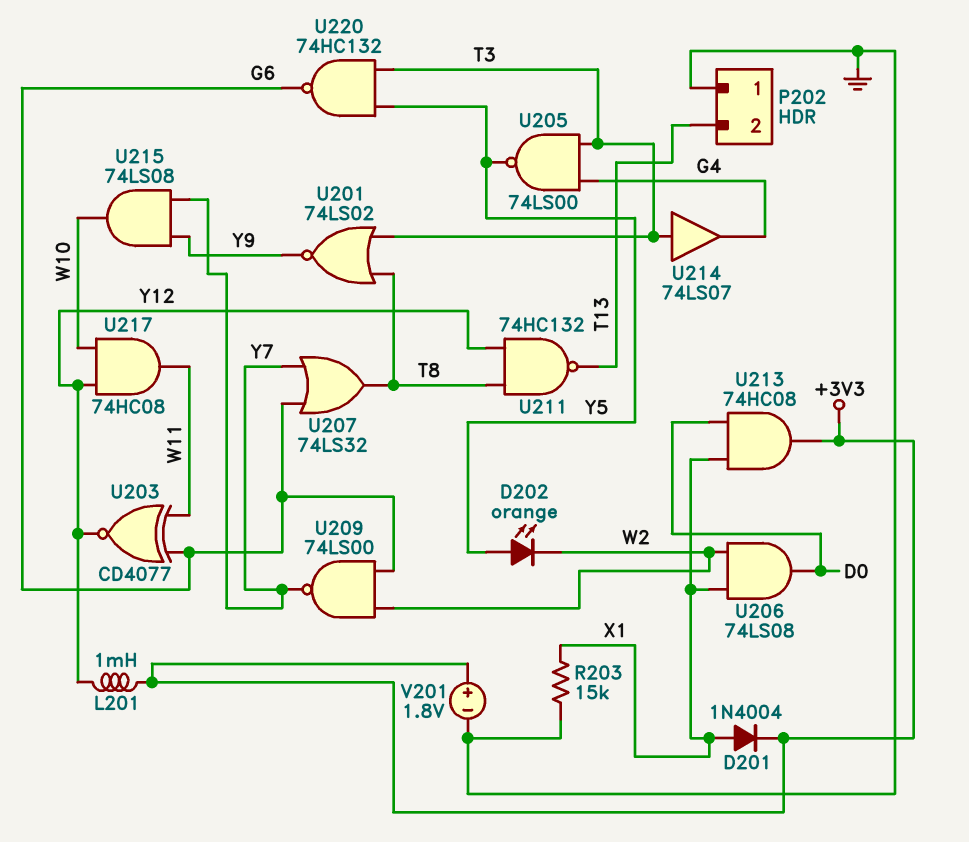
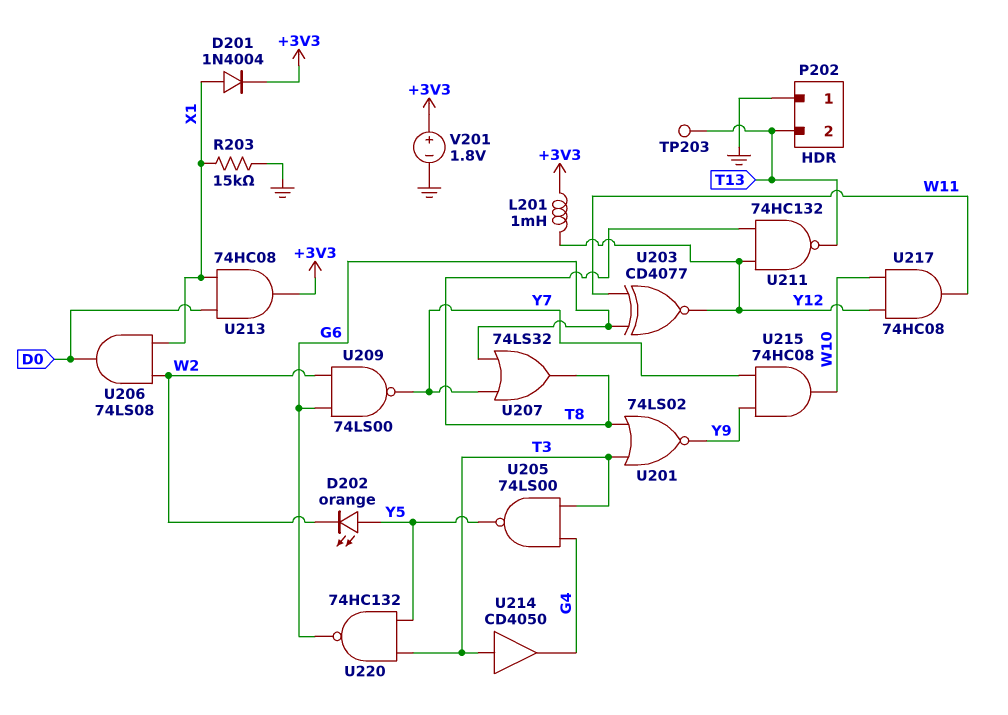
TP203: none -> test point (T13)
U214: buffer 74LS07 (in T3, out G4) -> buffer CD4050 (in T3, out G4)
U215: AND 74LS08 (in Y7, in Y9, out W10) -> AND 74HC08 (in Y7, in Y9, out W10)

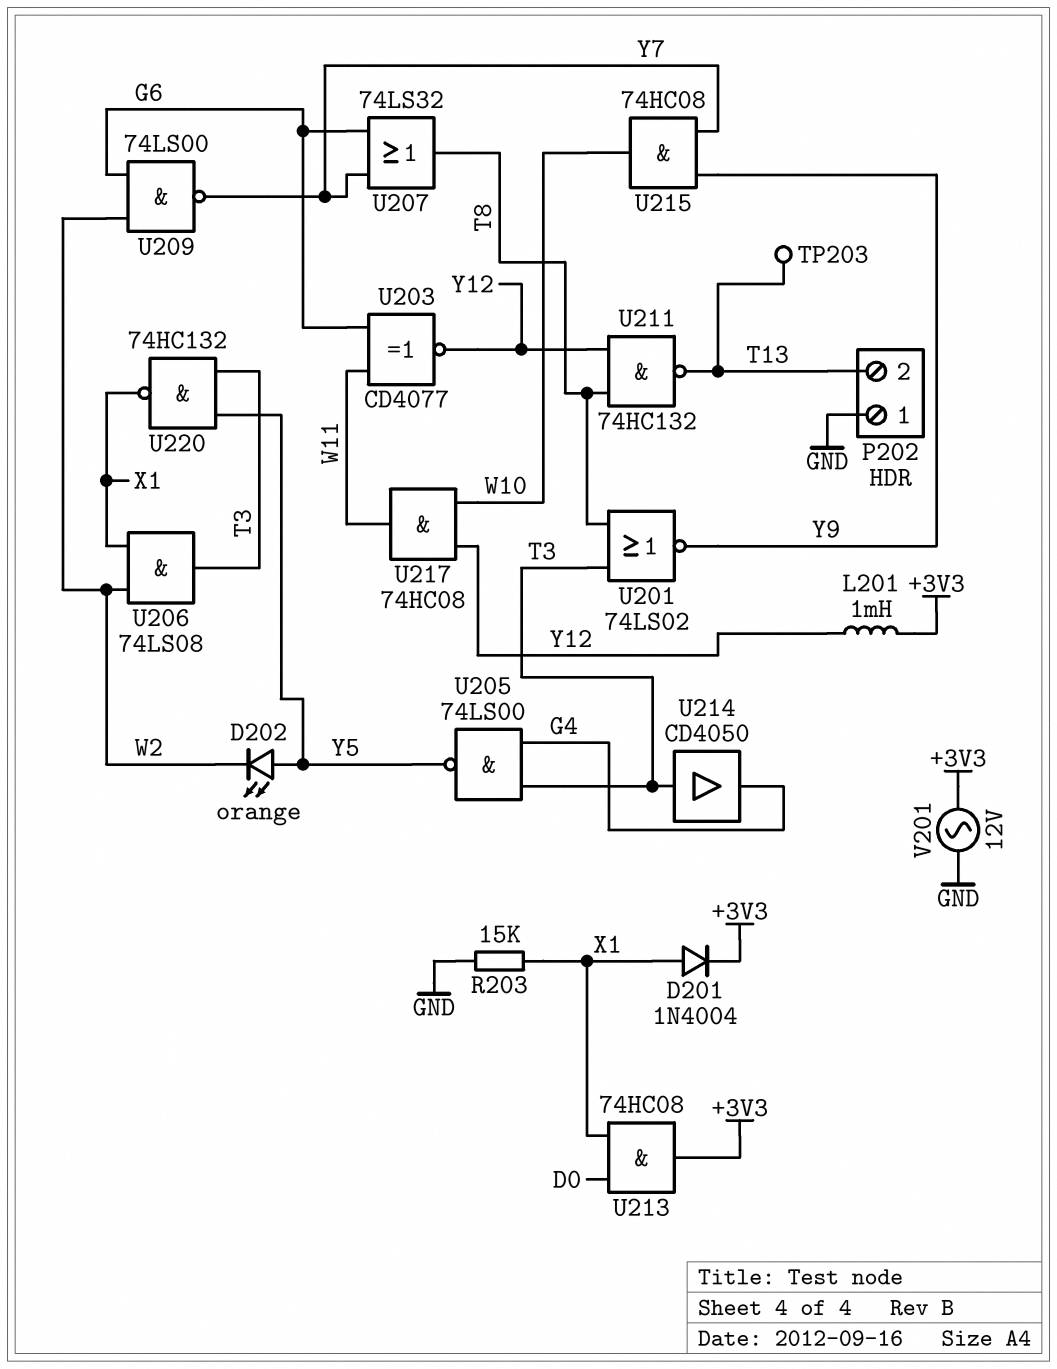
U206: AND 74LS08 (in W2, in X1, out D0) -> AND 74LS08 (in W2, in X1, out T3)
U220: NAND 74HC132 (in T3, in Y5, out G6) -> NAND 74HC132 (in T3, in Y5, out X1)
V201: 1.8V (plus +3V3, minus GND) -> AC 12V (+3V3, GND)

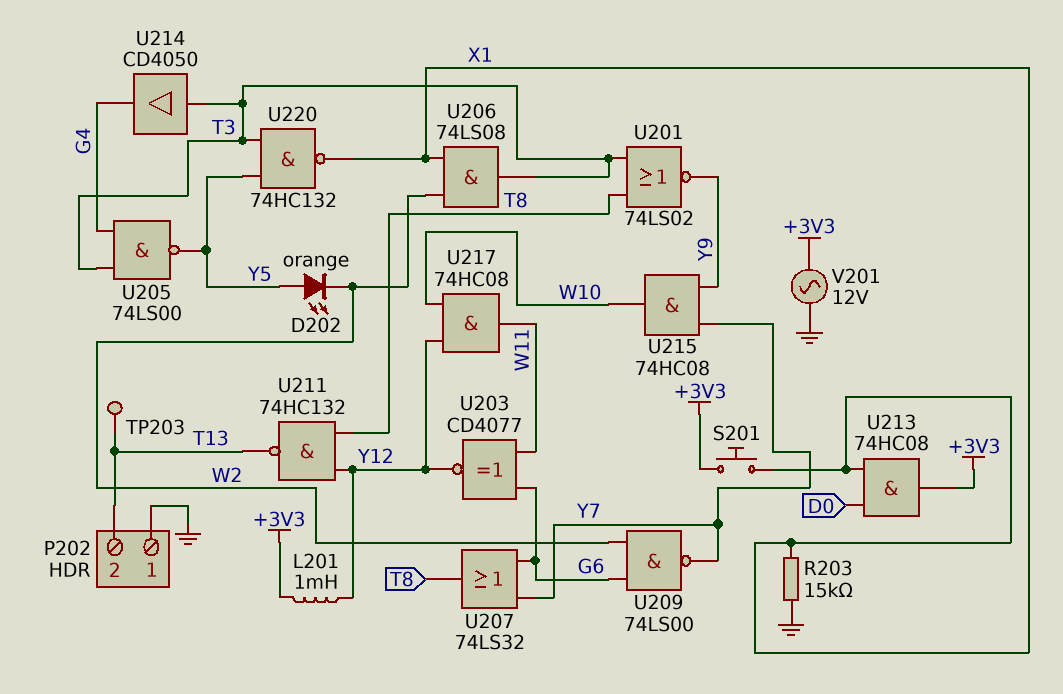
D201: diode 1N4004 (A X1, K +3V3) -> none
S201: none -> button (+3V3, X1)

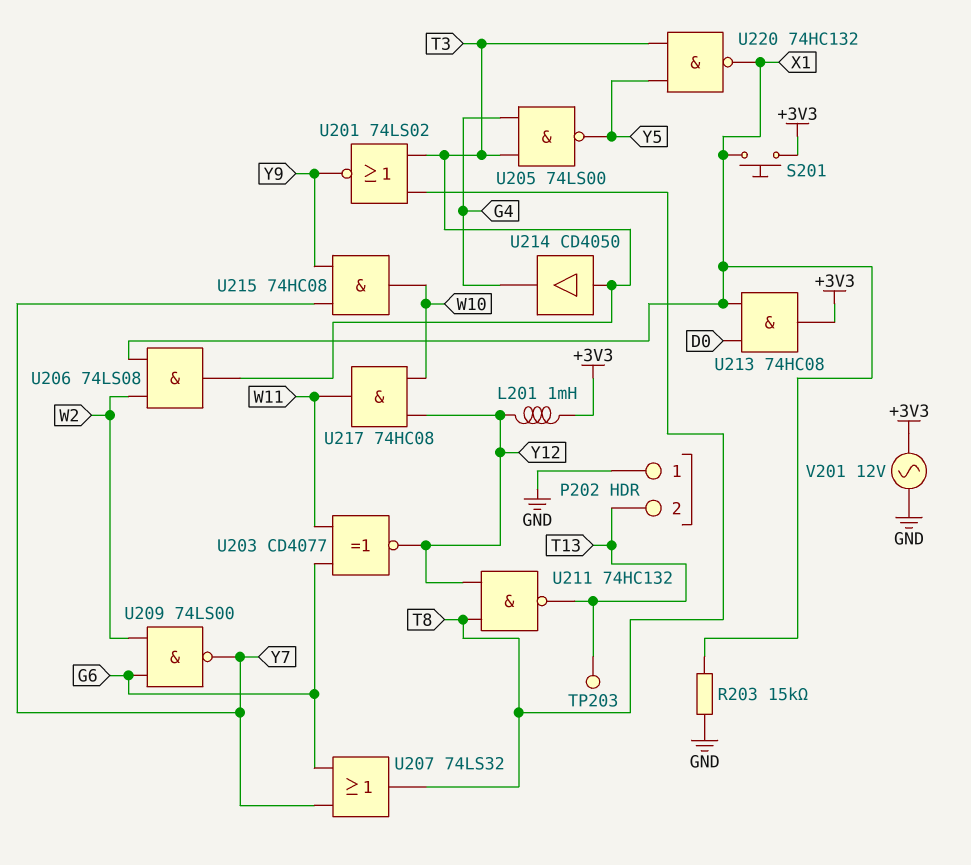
D202: LED orange (A Y5, K W2) -> none

